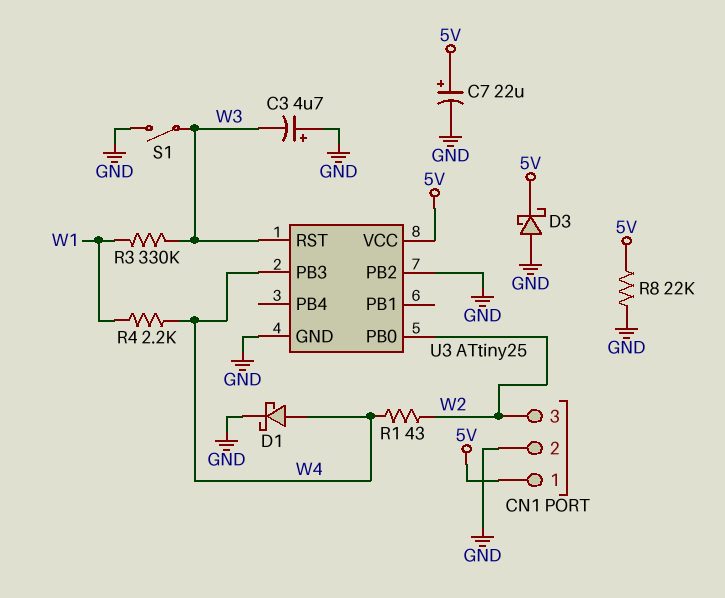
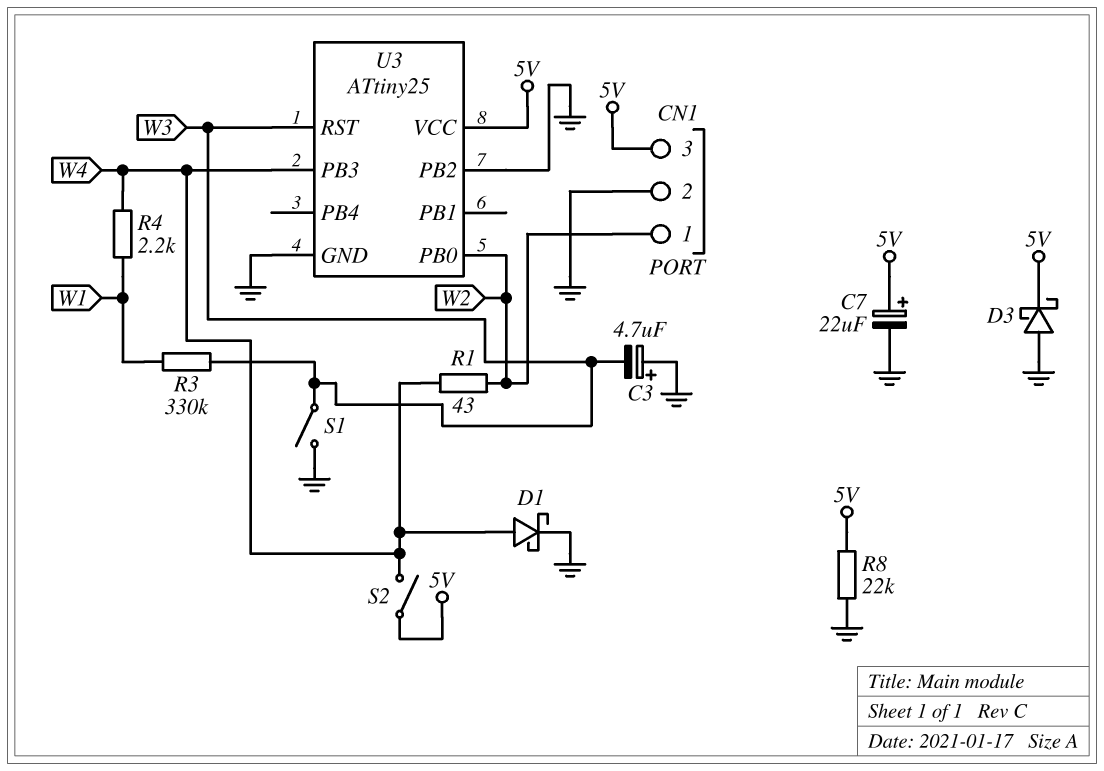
CN1 pin 1: 5V -> W2
CN1 pin 3: W2 -> 5V
S2: none -> switch (5V, W4)

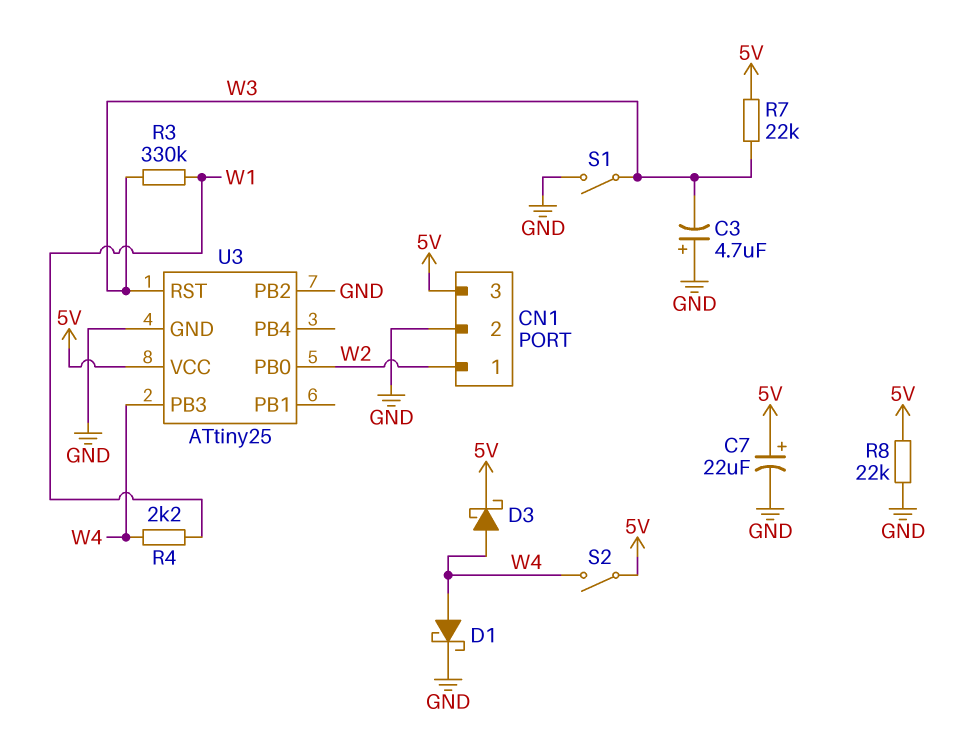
D3: schottky (A GND, K 5V) -> schottky (A W4, K 5V)
R1: 43 (W2, W4) -> none
R7: none -> 22k (5V, W3)

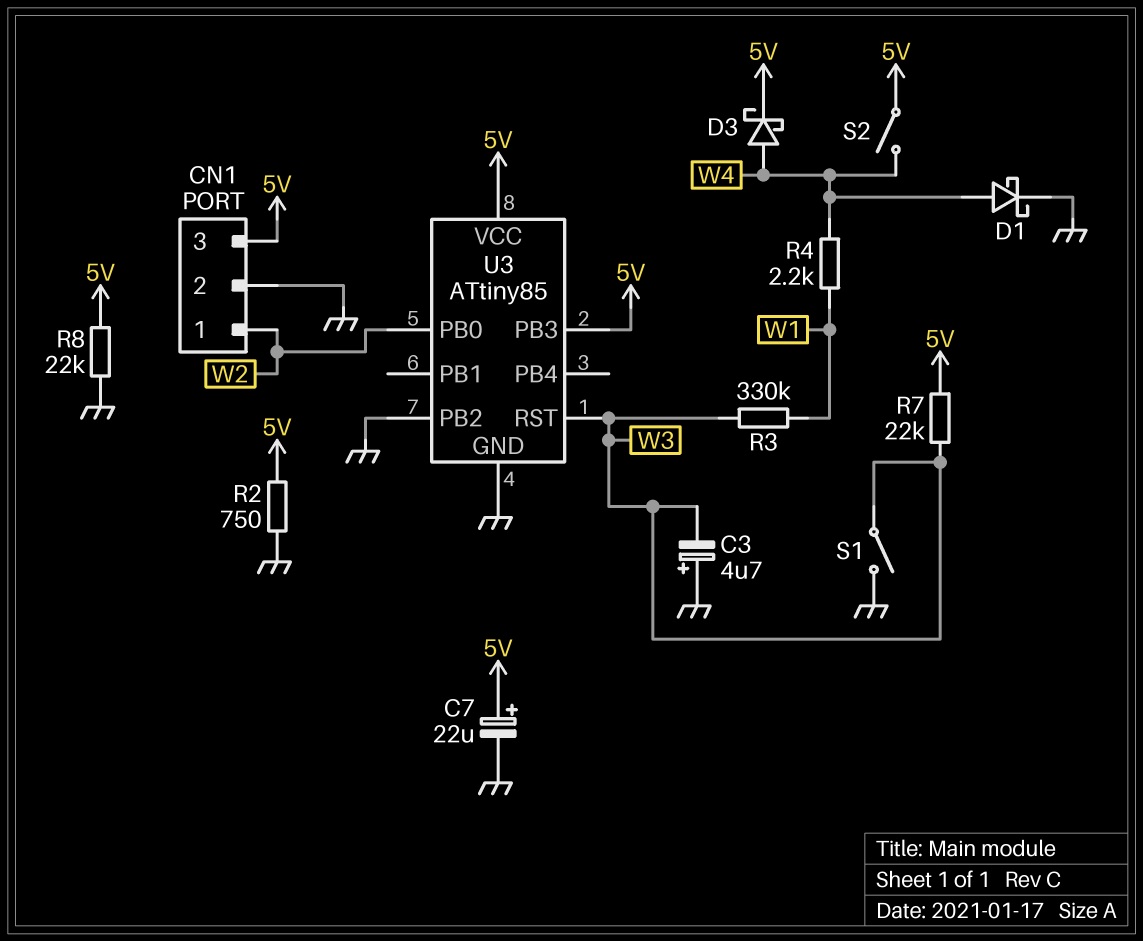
R2: none -> 750 (5V, GND)
U3: ATtiny25 -> ATtiny85
U3 pin PB3: W4 -> 5V

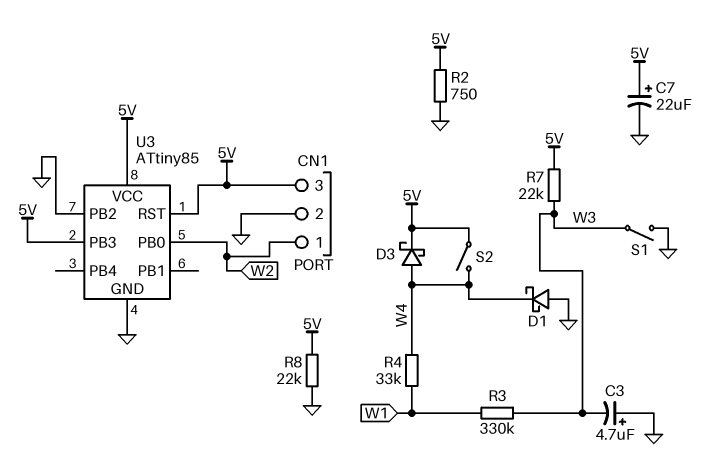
D1: schottky (A W4, K GND) -> schottky (A GND, K W4)
R4: 2.2k (W1, W4) -> 33k (W1, W4)
U3 pin RST: W3 -> 5V

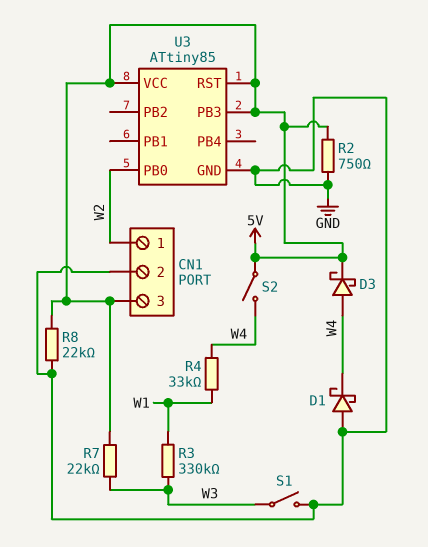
C3: 4.7uF (plus GND, minus W3) -> none
C7: 22uF (plus 5V, minus GND) -> none
U3 pin PB2: GND -> none

